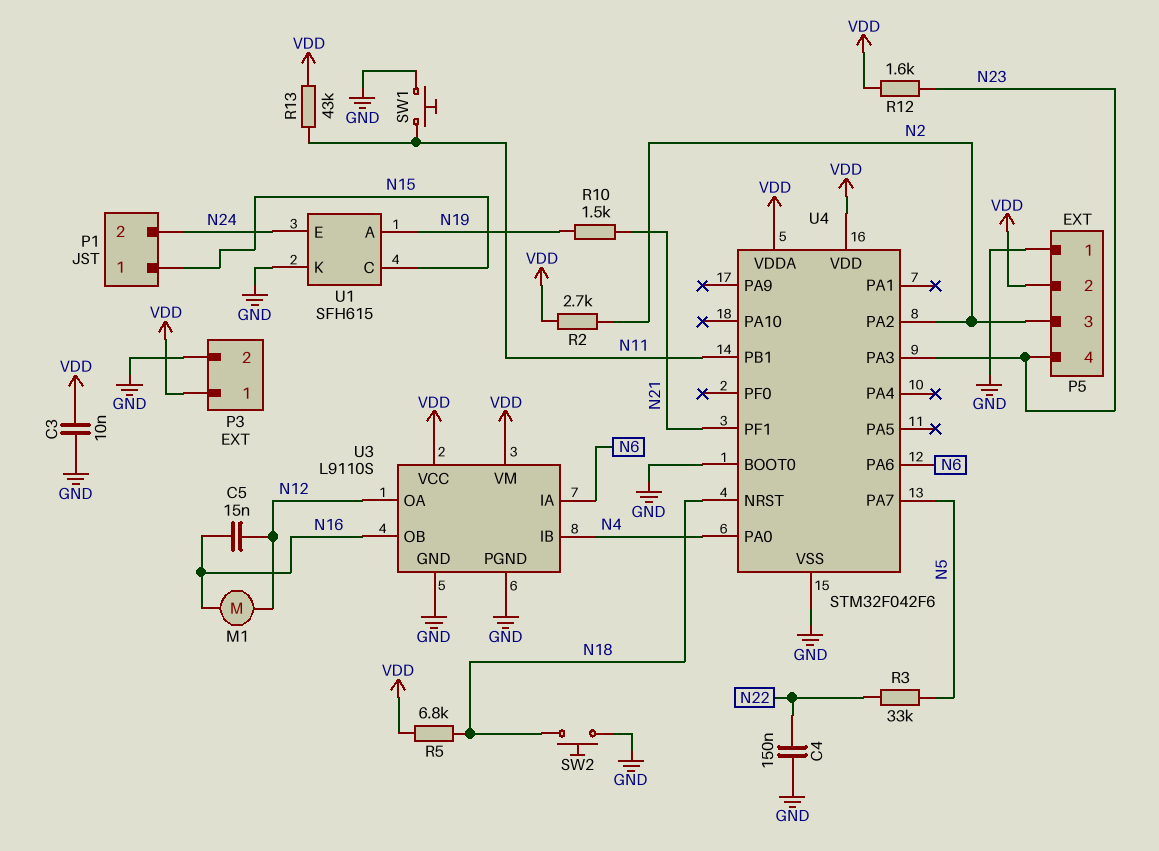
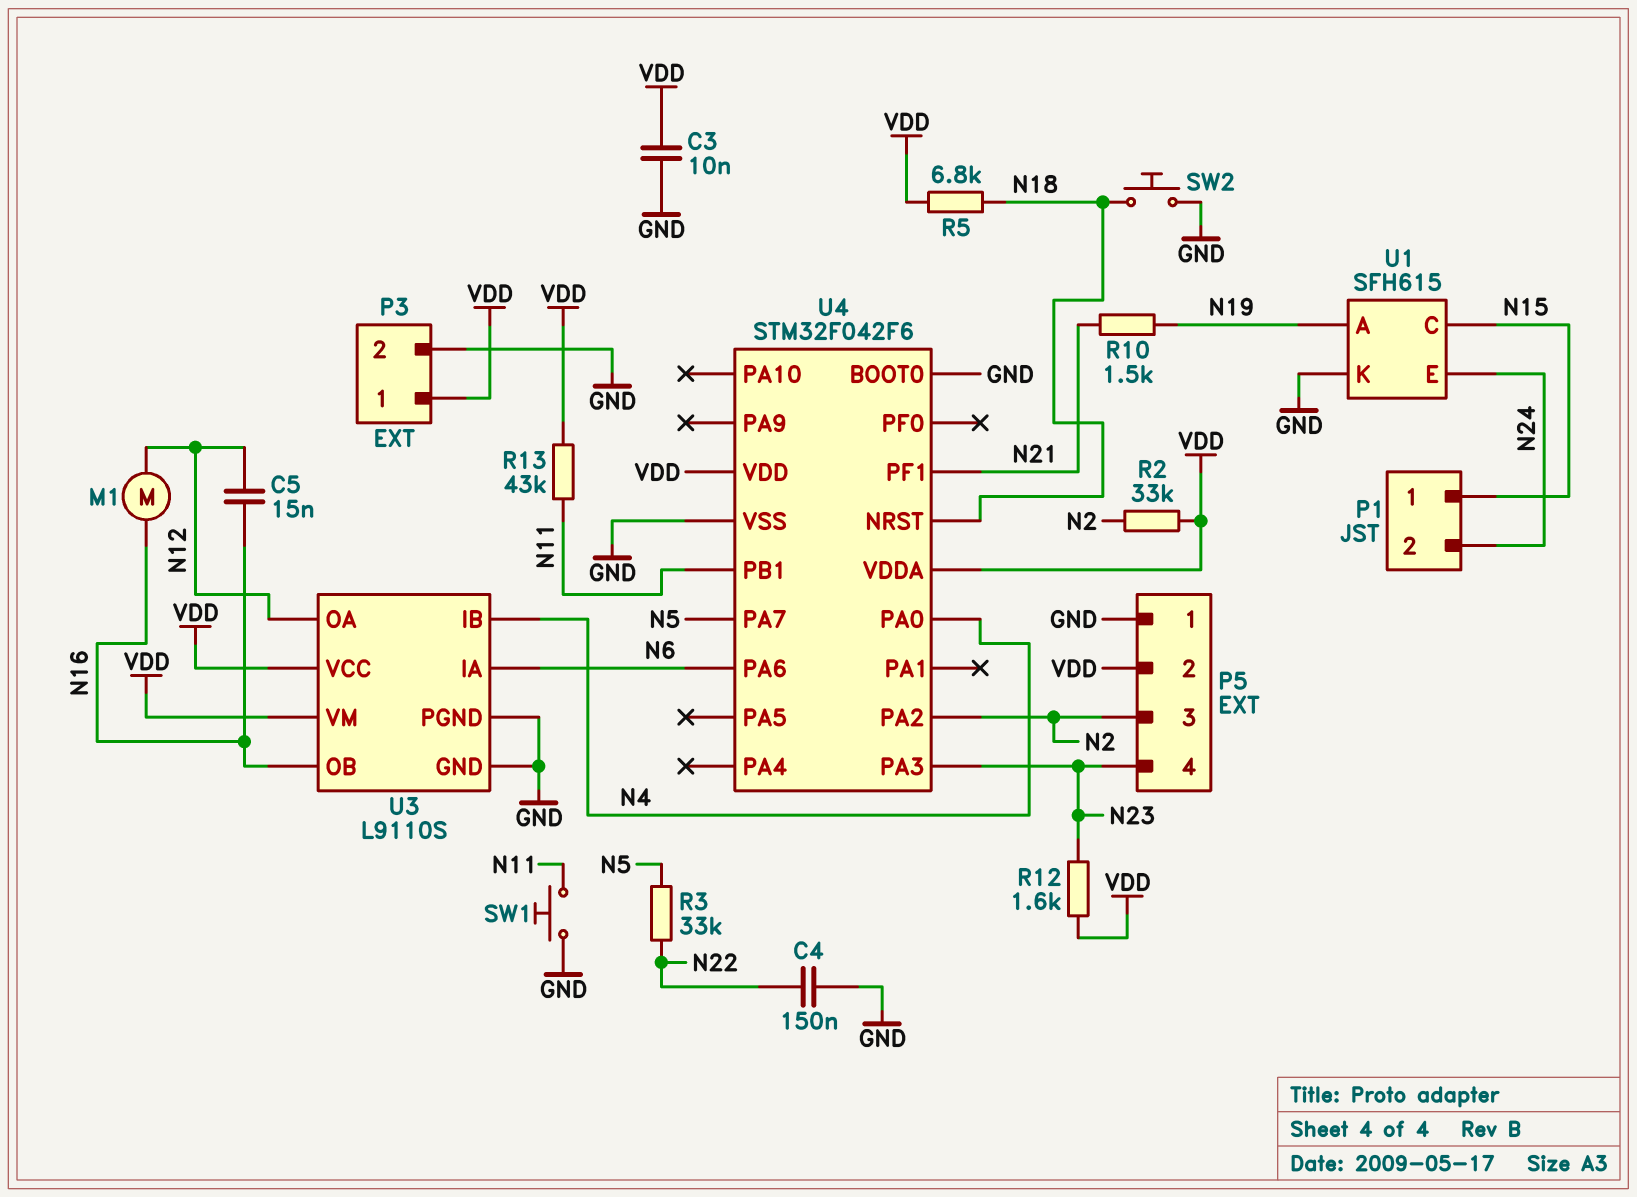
R2: 2.7k (N2, VDD) -> 33k (N2, VDD)

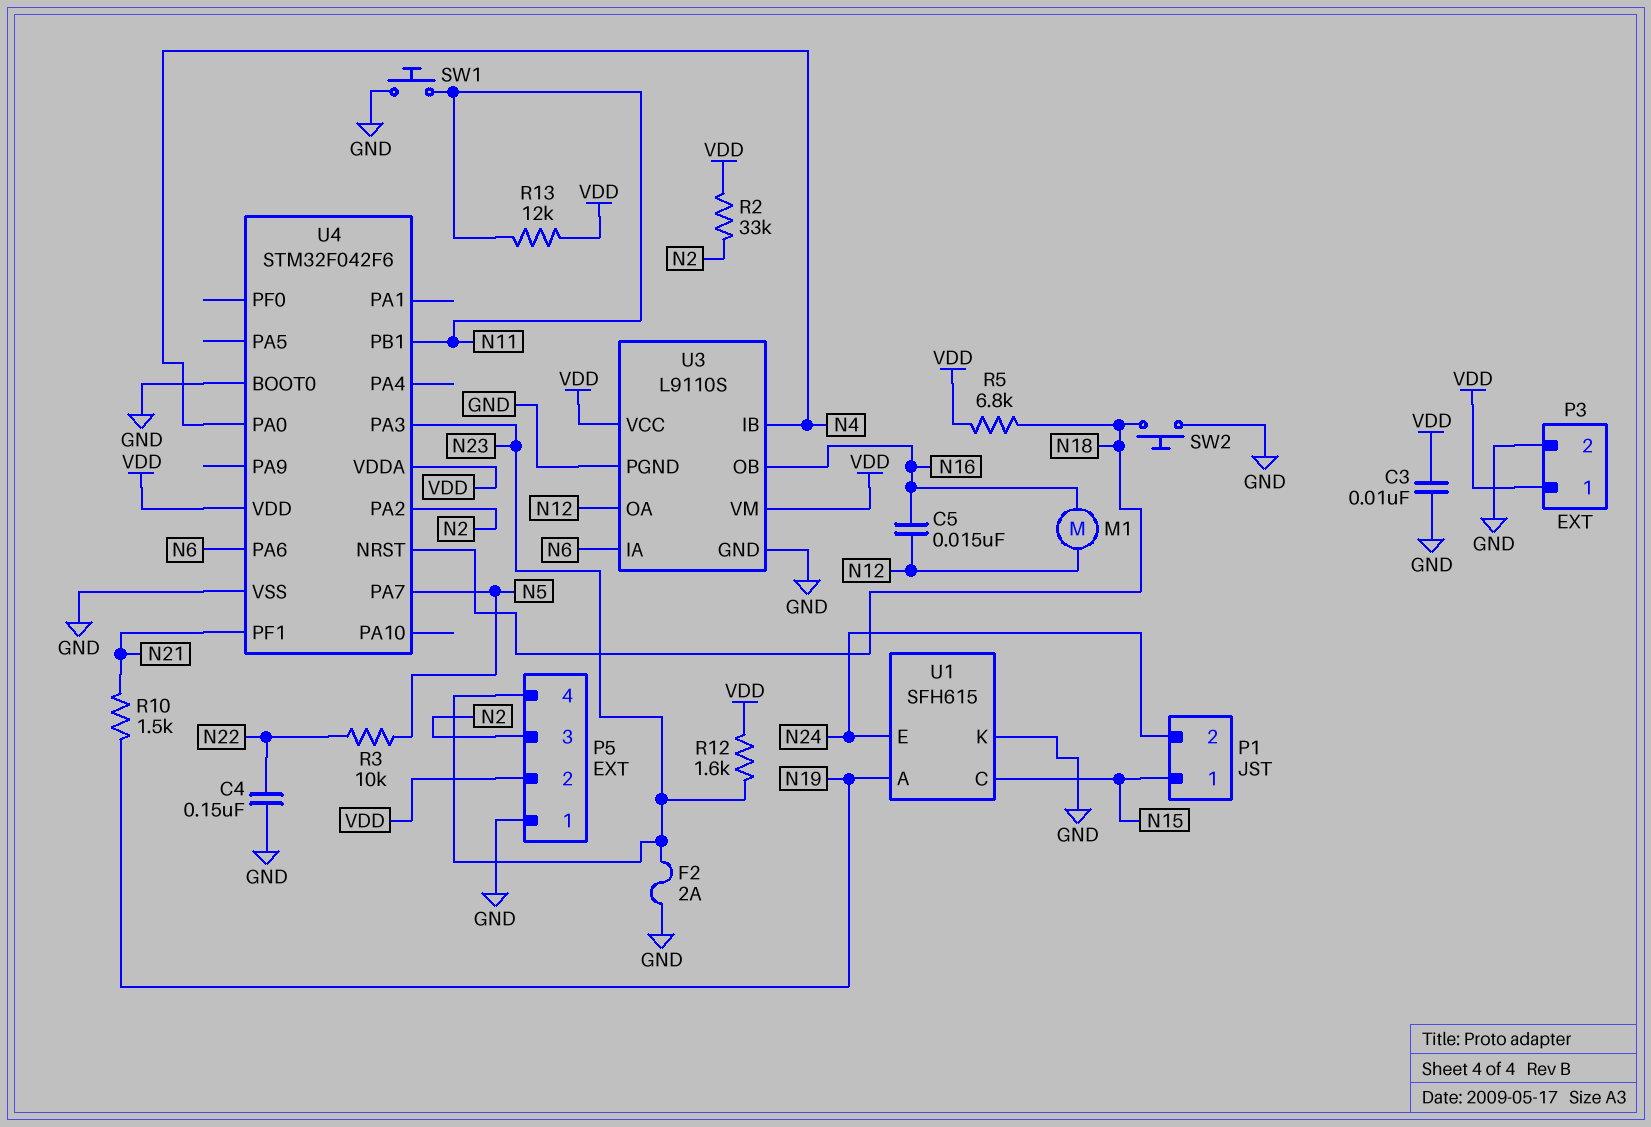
F2: none -> 2A (GND, N23)
R3: 33k (N5, N22) -> 10k (N5, N22)
R13: 43k (N11, VDD) -> 12k (N11, VDD)

